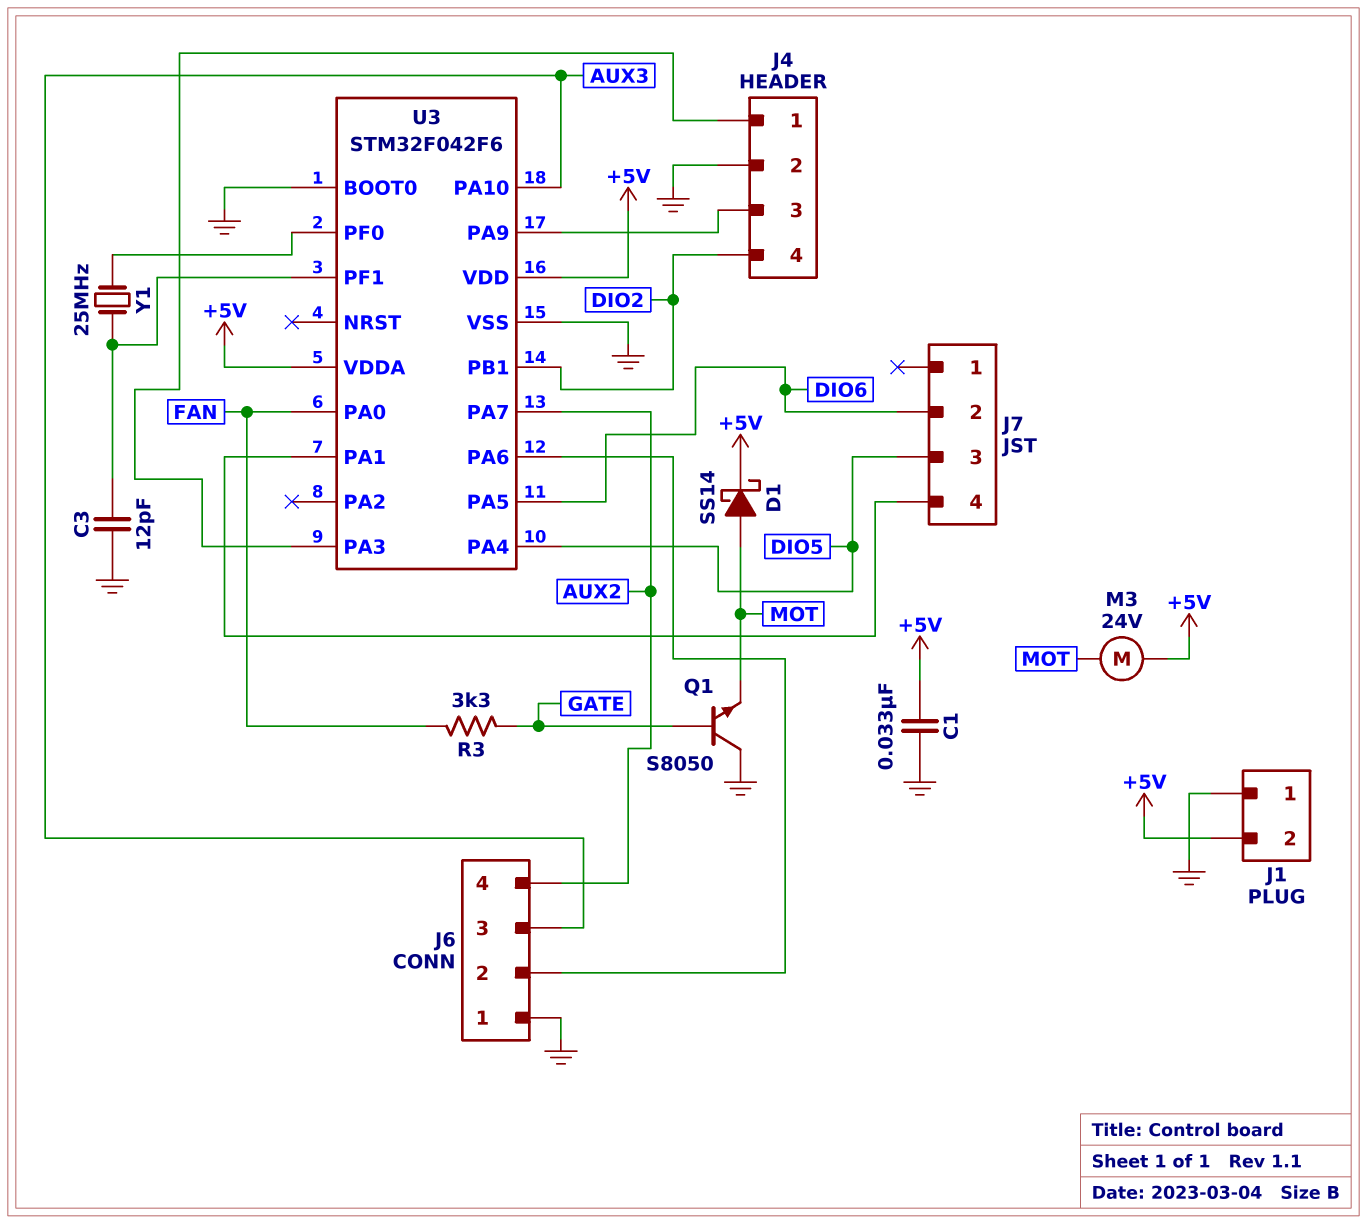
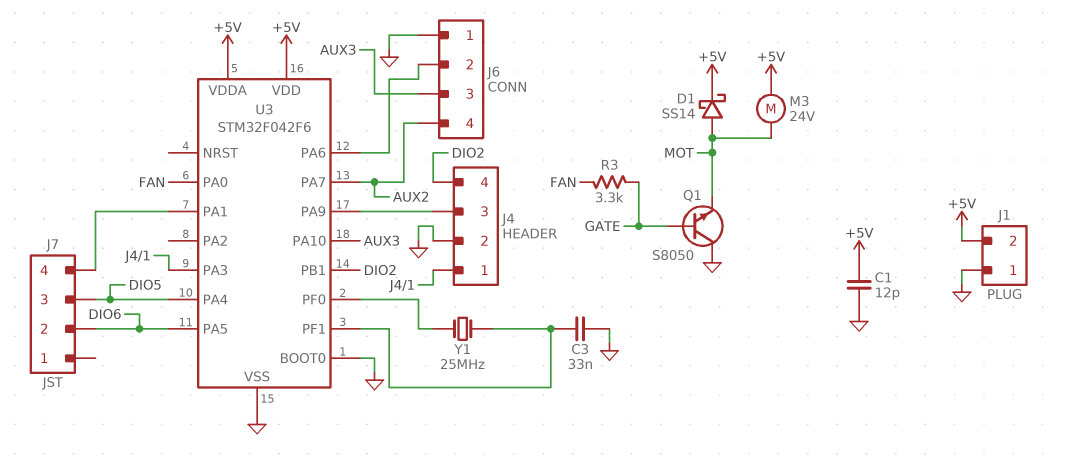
C1: 33nF (+5V, GND) -> 12pF (+5V, GND)
C3: 12pF (GND, U3/PF1) -> 33nF (GND, U3/PF1)

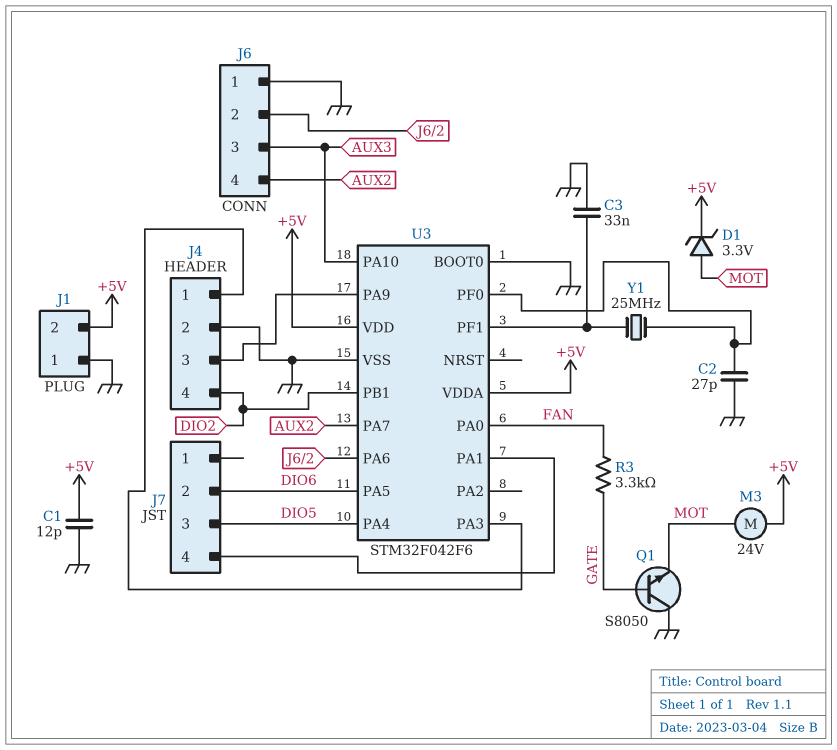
C2: none -> 27pF (GND, U3/PF0)
D1: schottky SS14 (A MOT, K +5V) -> zener 3.3V (A MOT, K +5V)

